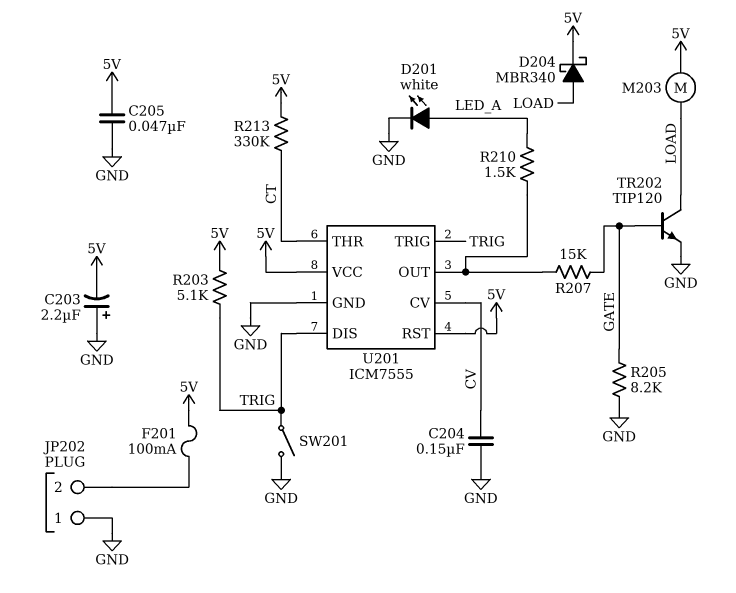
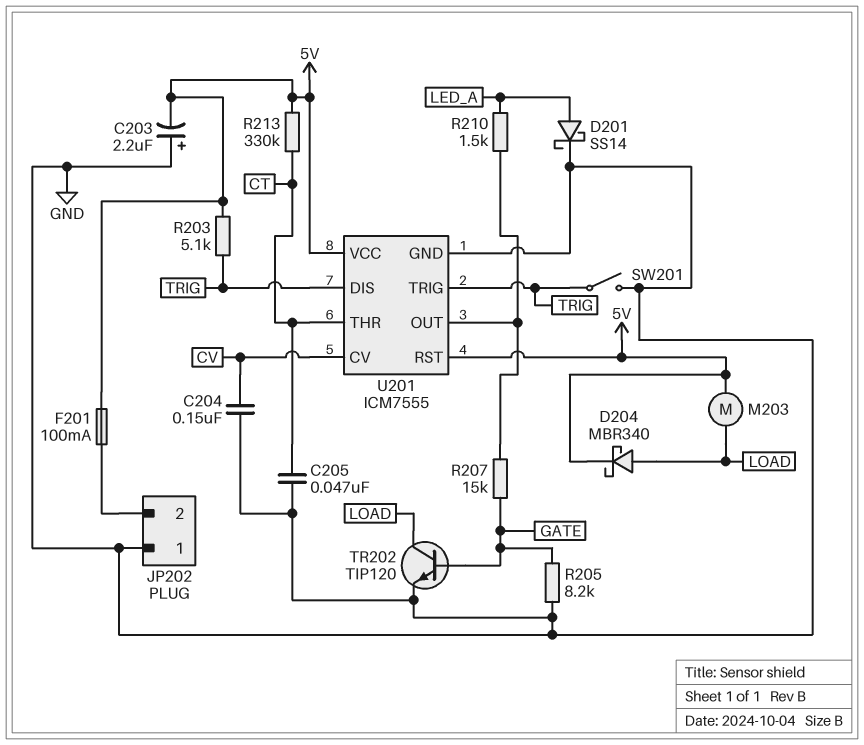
C205: 47nF (5V, GND) -> 47nF (CT, GND)
D201: LED white (A LED_A, K GND) -> schottky SS14 (A LED_A, K GND)

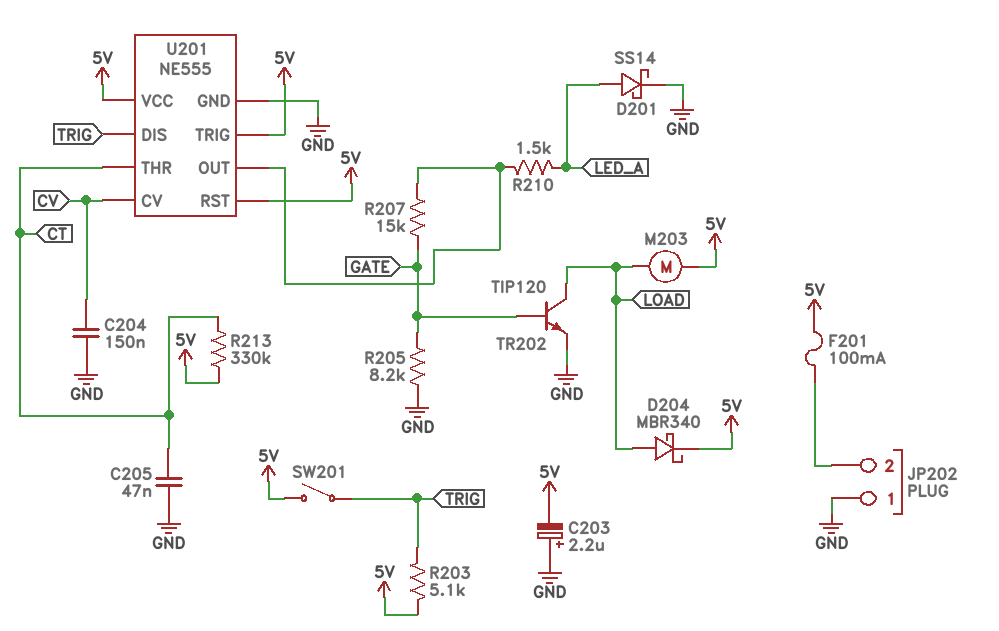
SW201: switch (GND, TRIG) -> switch (5V, TRIG)
U201: ICM7555 -> NE555
U201 pin TRIG: TRIG -> 5V

